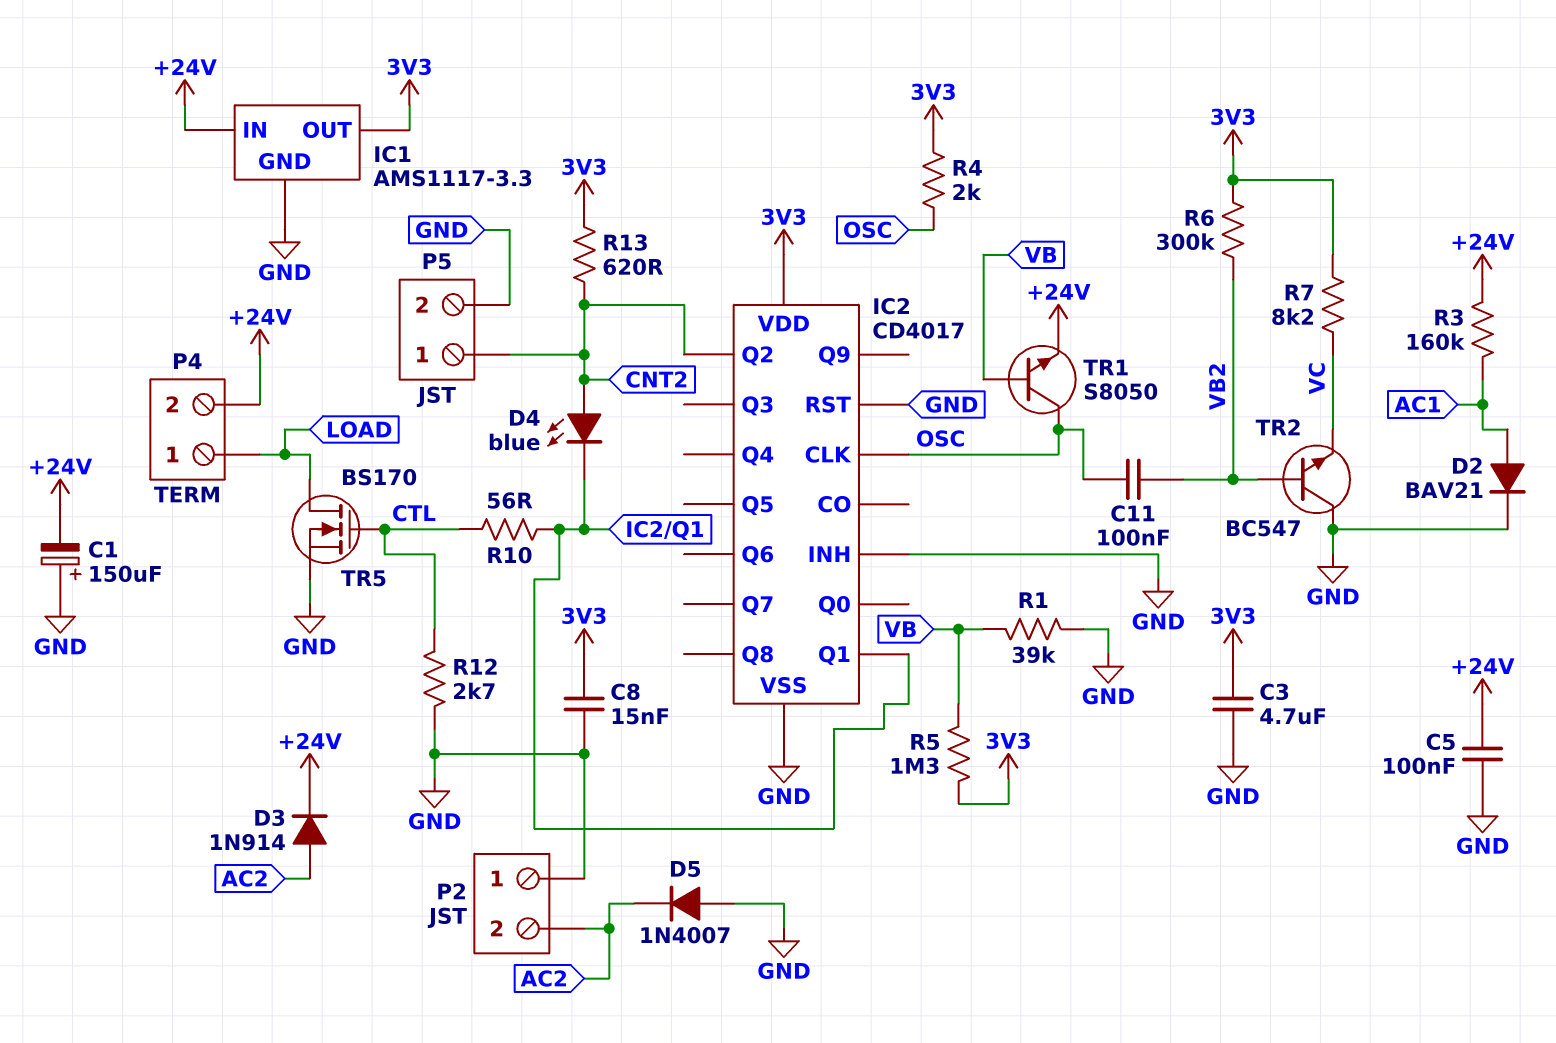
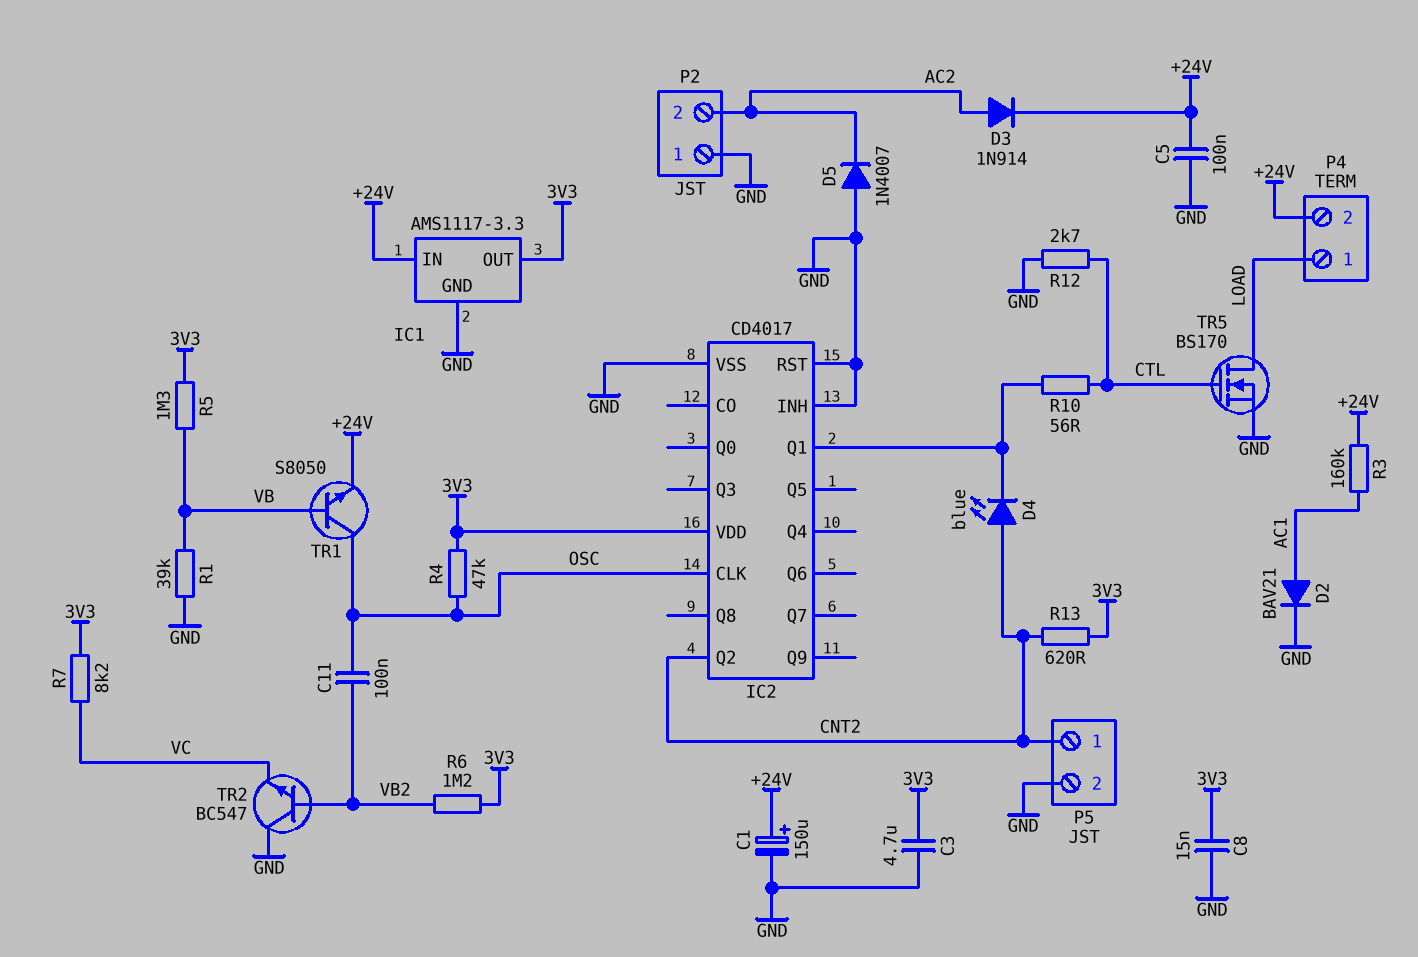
C1: 150uF (plus GND, minus +24V) -> 150uF (plus +24V, minus GND)
R4: 2k (3V3, OSC) -> 47k (3V3, OSC)
R6: 300k (3V3, VB2) -> 1.2M (3V3, VB2)

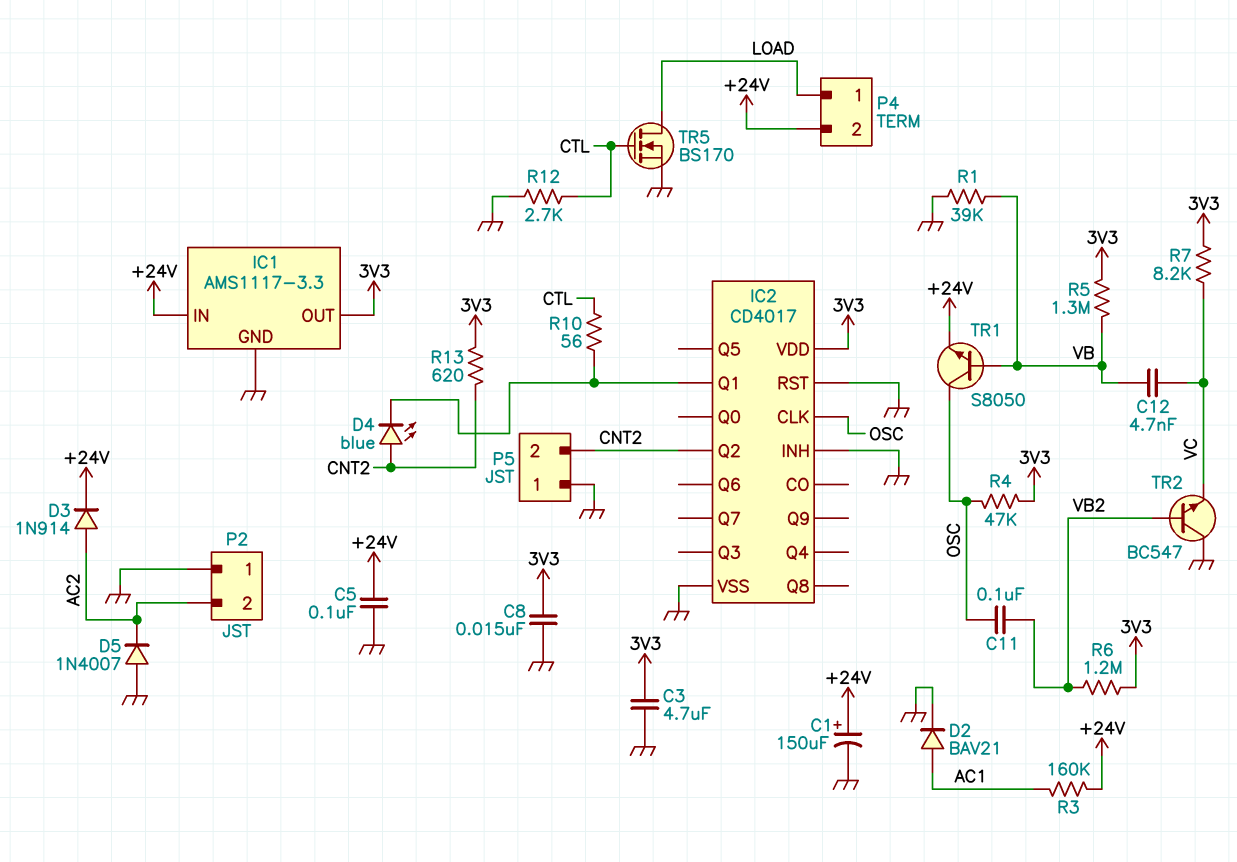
C12: none -> 4.7nF (VB, VC)
P5 pin 1: CNT2 -> GND
P5 pin 2: GND -> CNT2

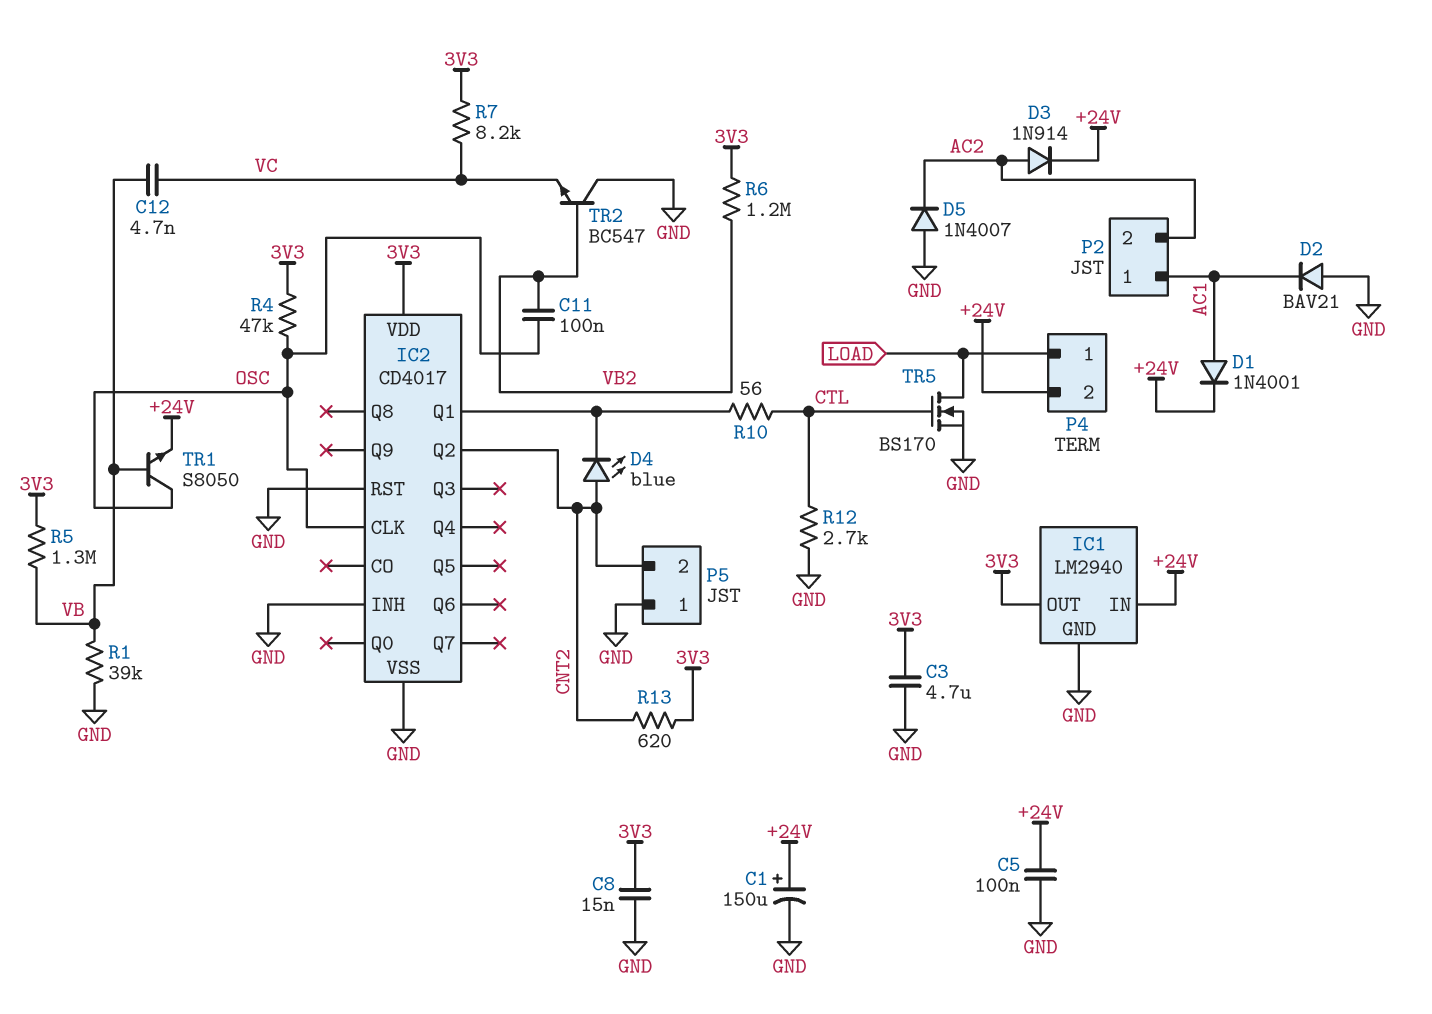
D1: none -> diode 1N4001 (A AC1, K +24V)
D2: diode BAV21 (A AC1, K GND) -> diode BAV21 (A GND, K AC1)
IC1: AMS1117-3.3 -> LM2940
P2 pin 1: GND -> AC1
R3: 160k (+24V, AC1) -> none

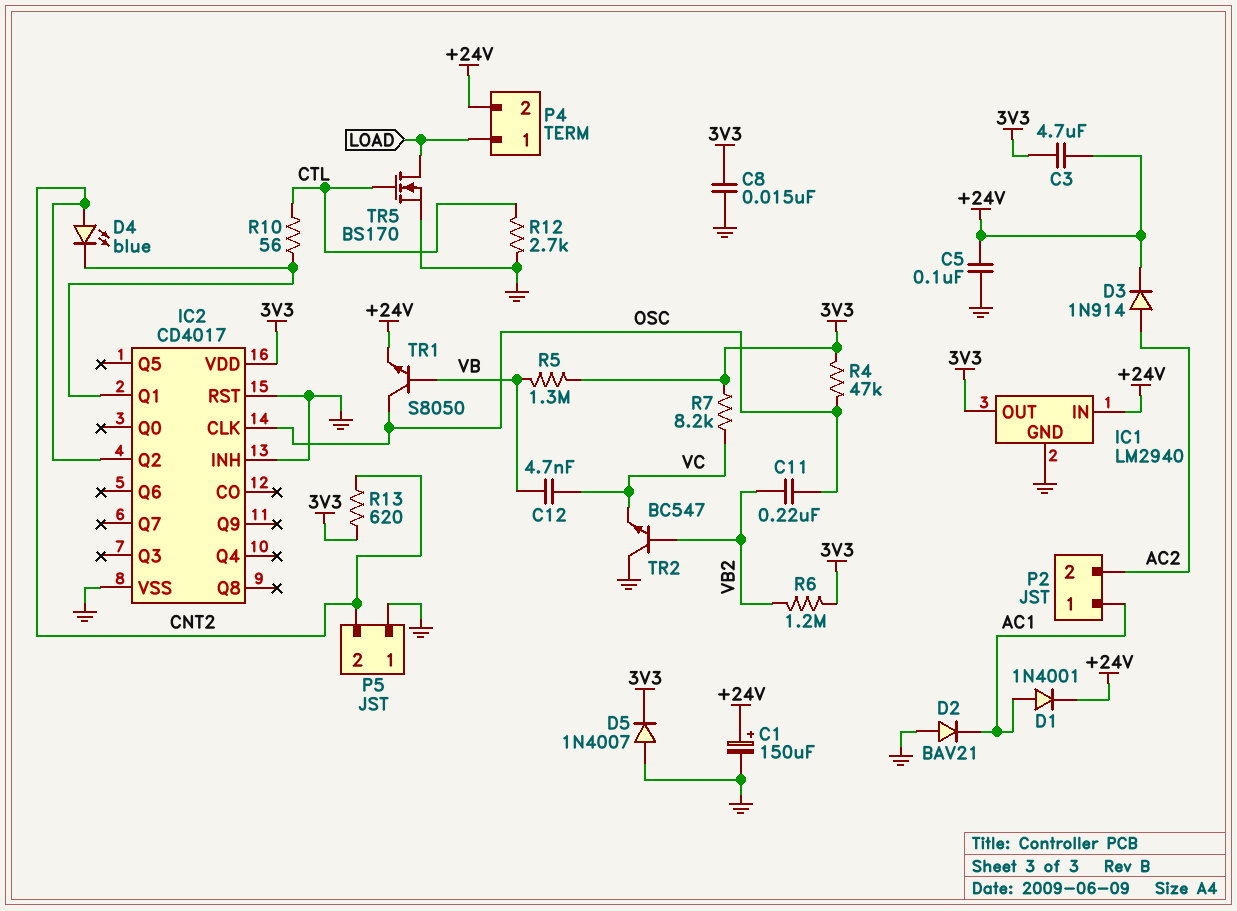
C3: 4.7uF (3V3, GND) -> 4.7uF (+24V, 3V3)
C11: 100nF (OSC, VB2) -> 220nF (OSC, VB2)
D5: diode 1N4007 (A GND, K AC2) -> diode 1N4007 (A GND, K 3V3)
R1: 39k (GND, VB) -> none

